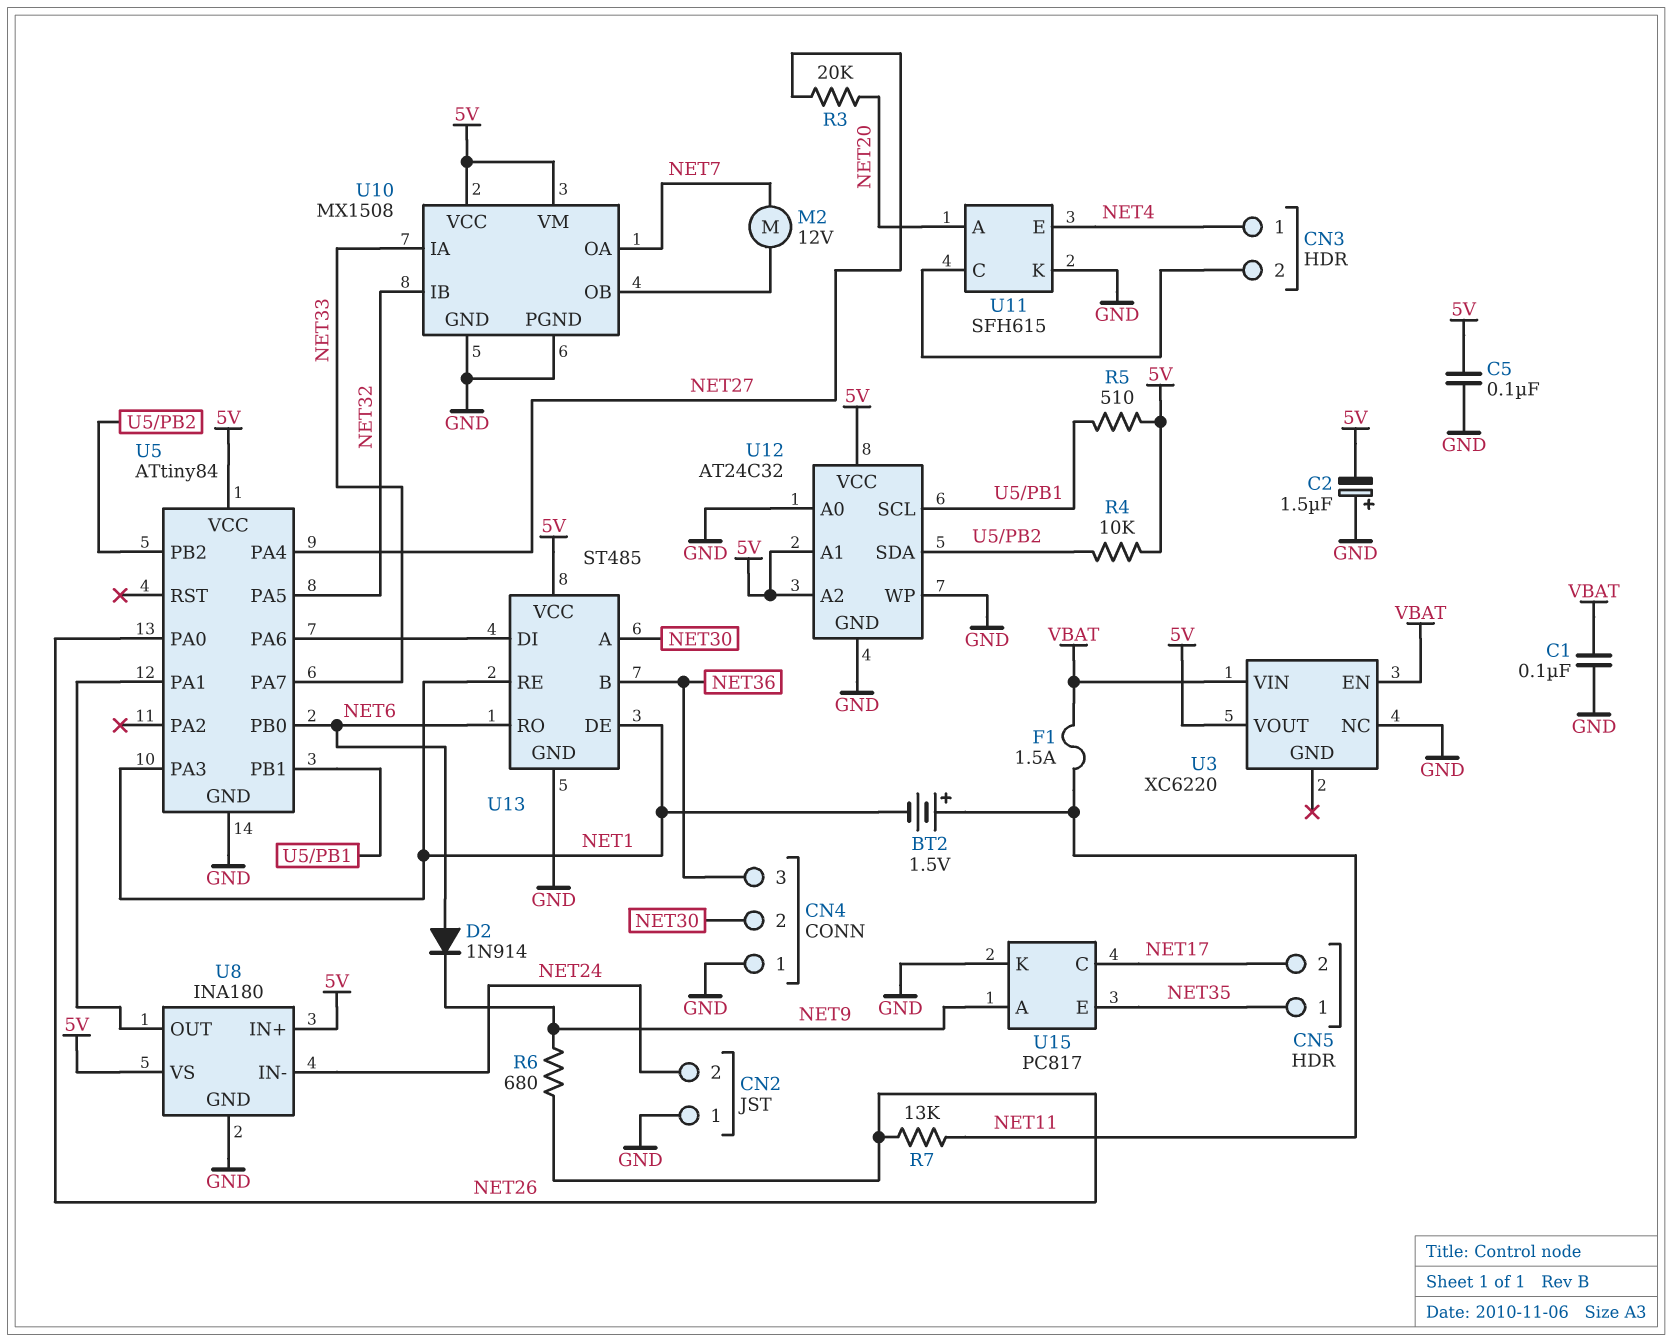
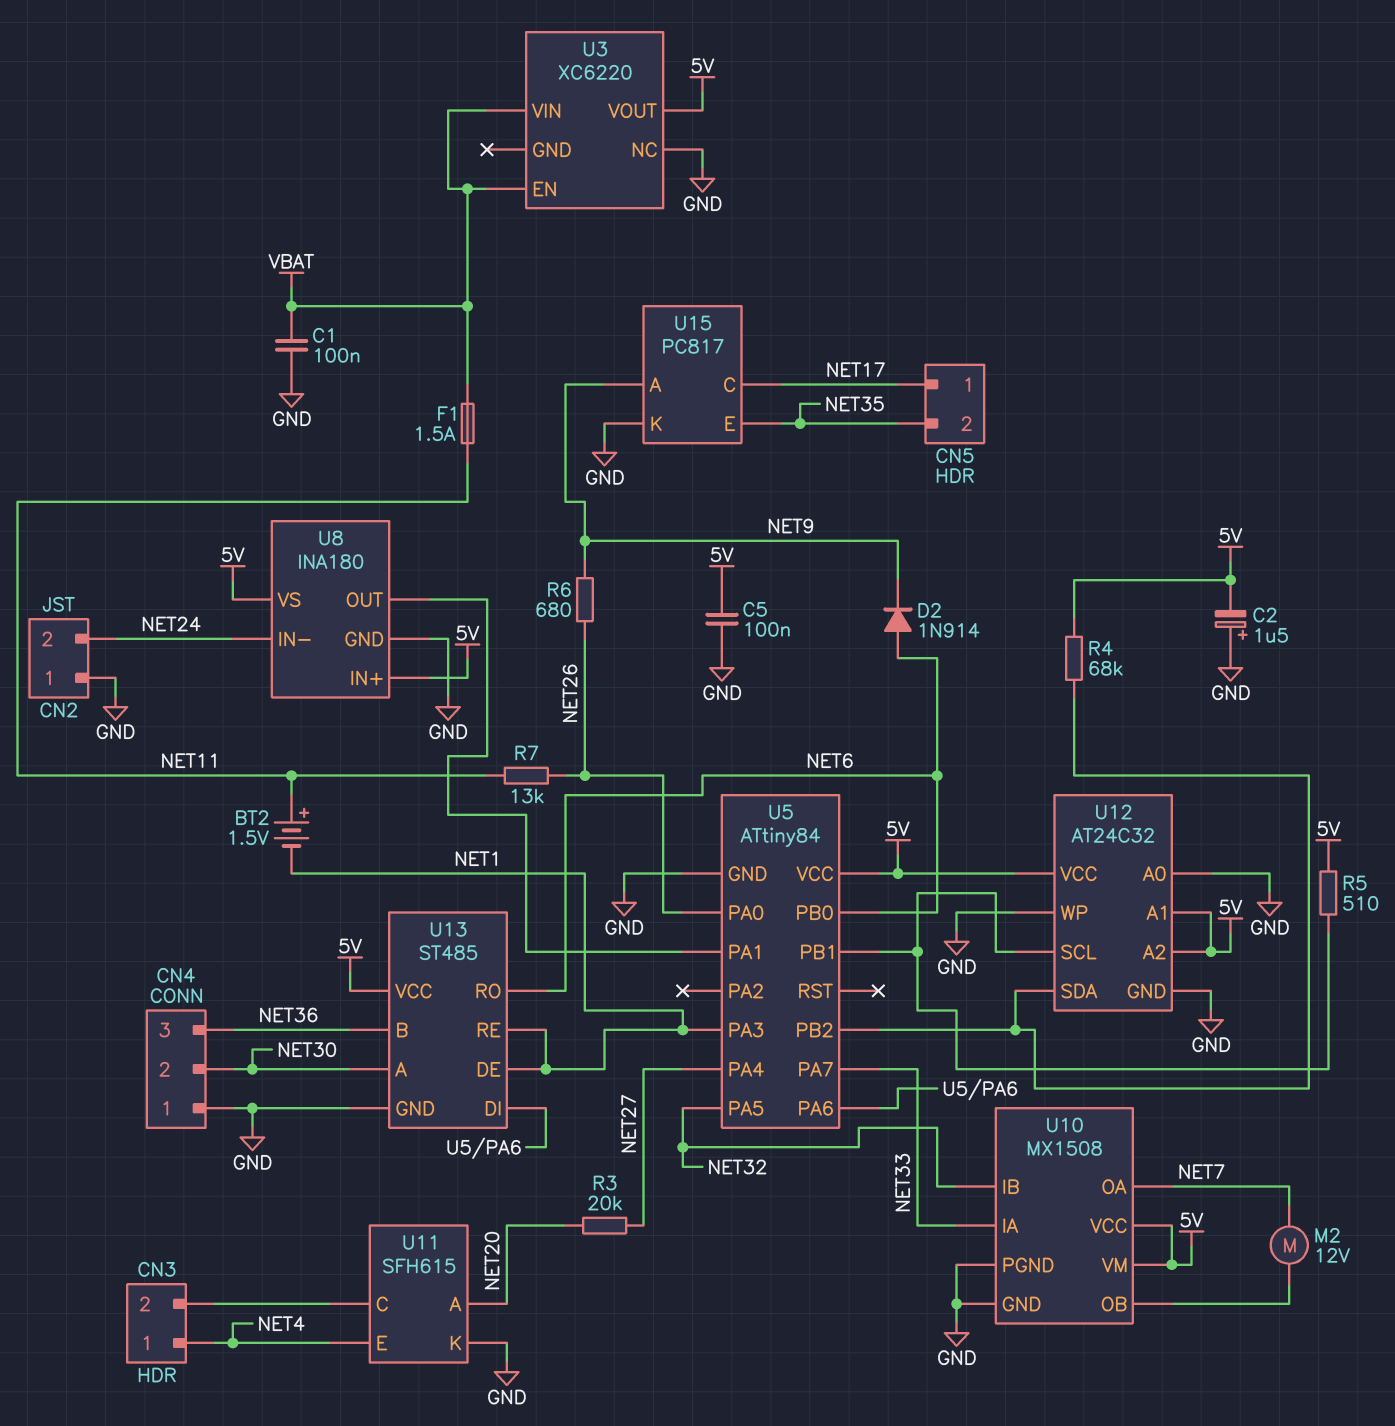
CN5 pin 1: NET35 -> NET17
CN5 pin 2: NET17 -> NET35
R4: 10k (5V, U5/PB2) -> 68k (5V, U5/PB2)

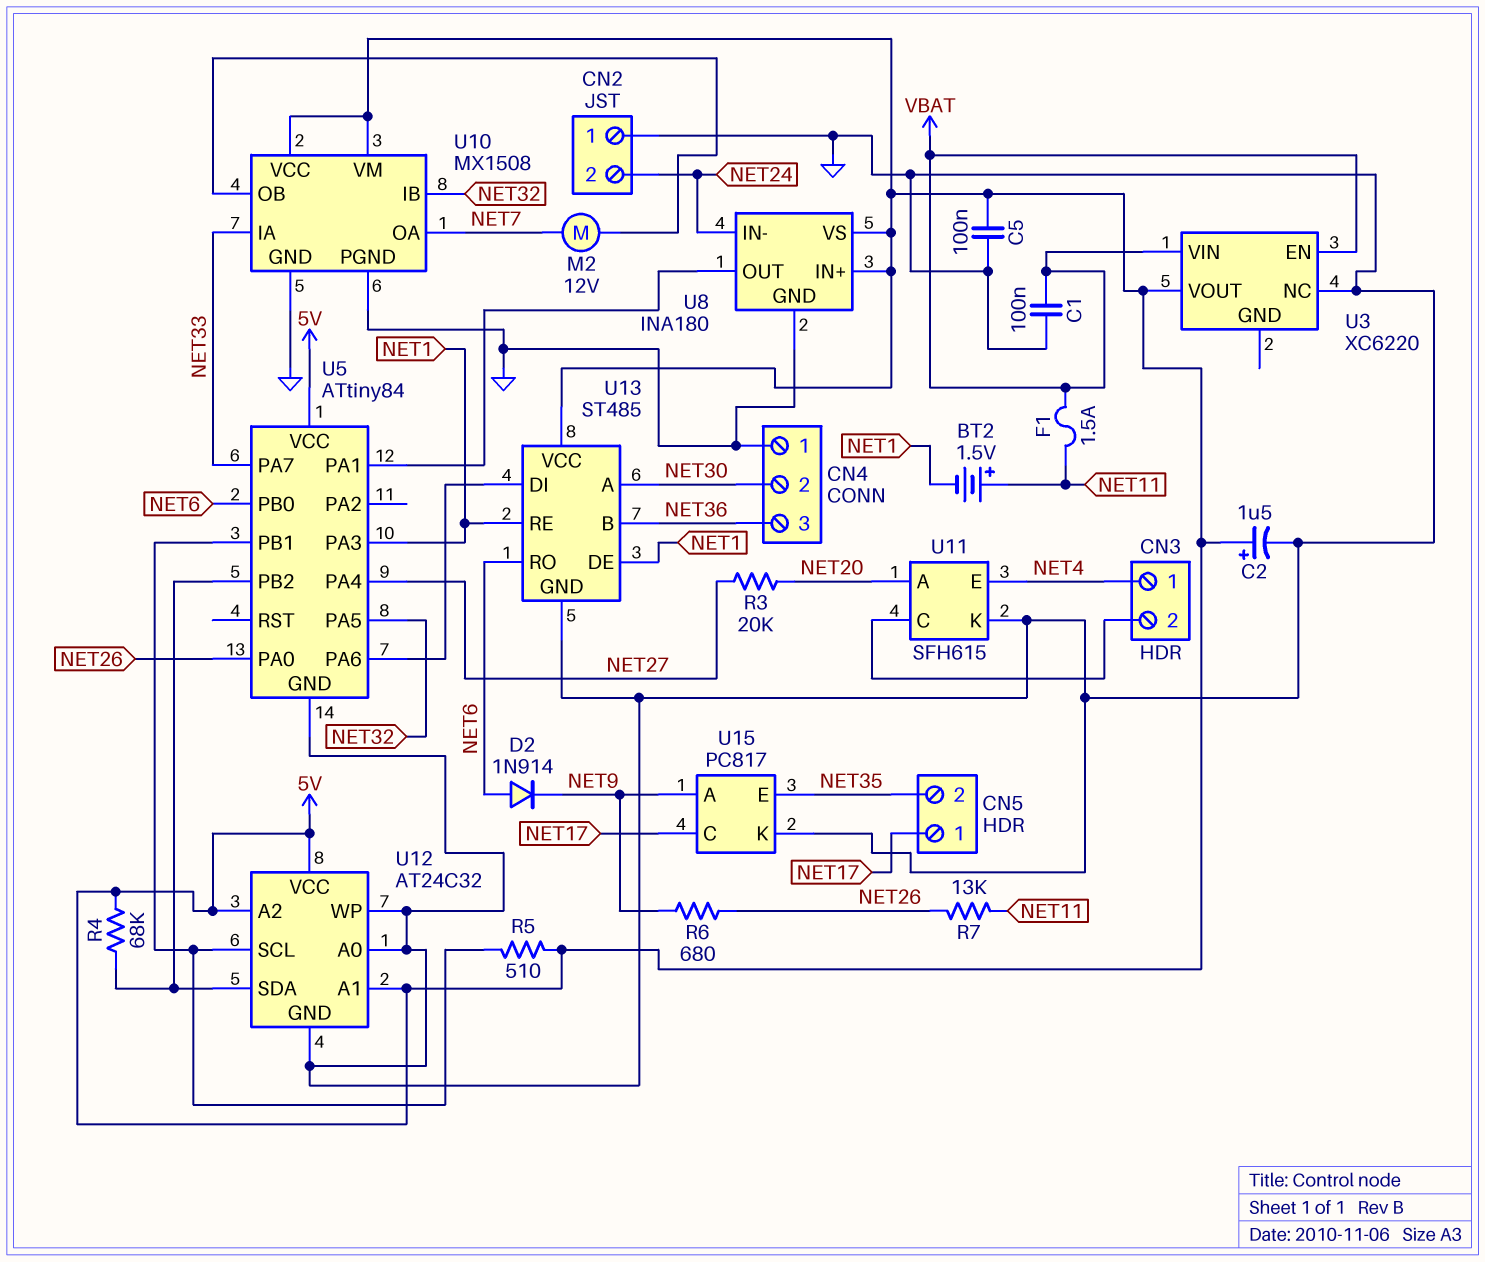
C2: 1.5uF (plus GND, minus 5V) -> 1.5uF (plus 5V, minus GND)

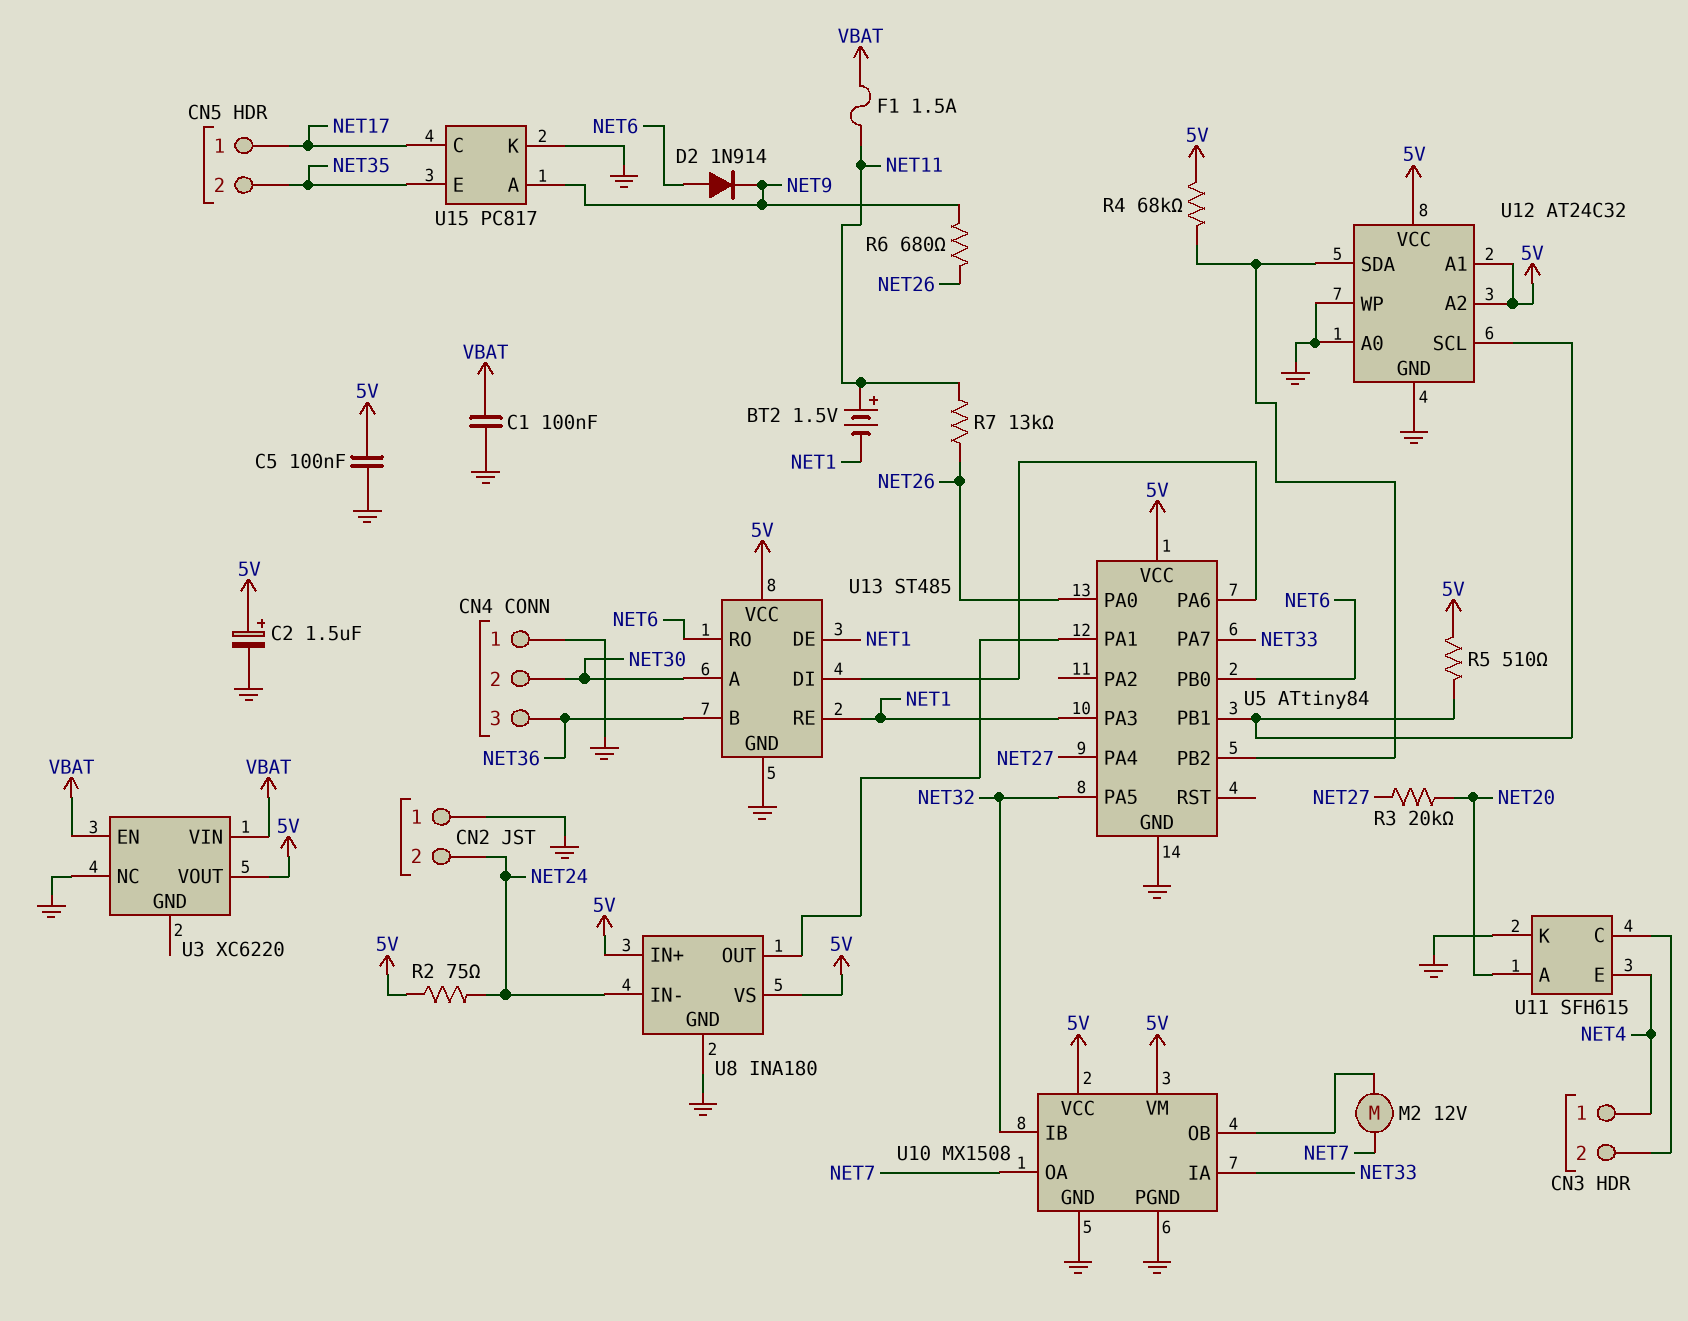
R2: none -> 75 (5V, NET24)

